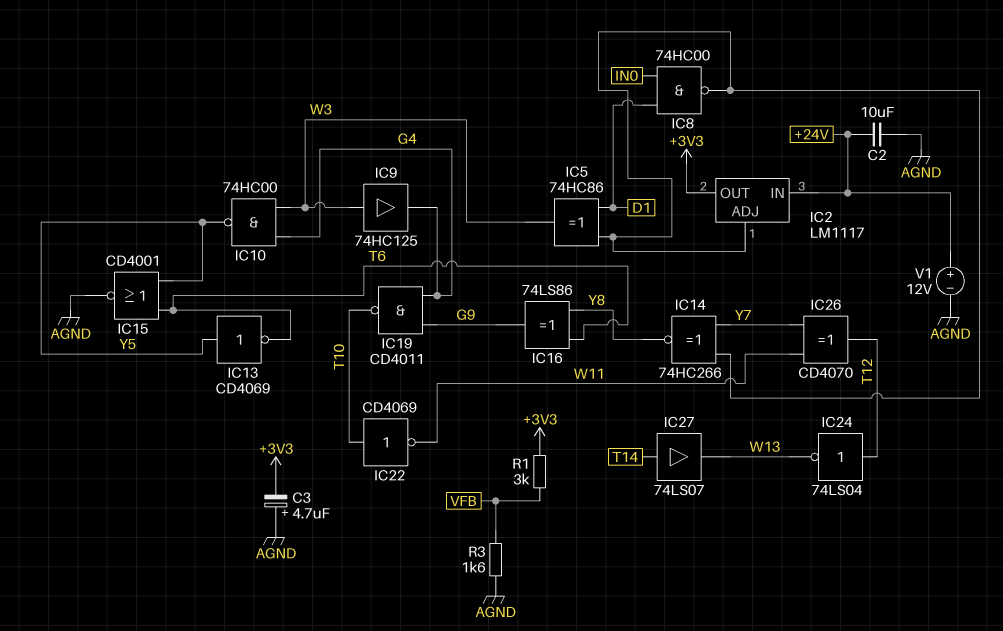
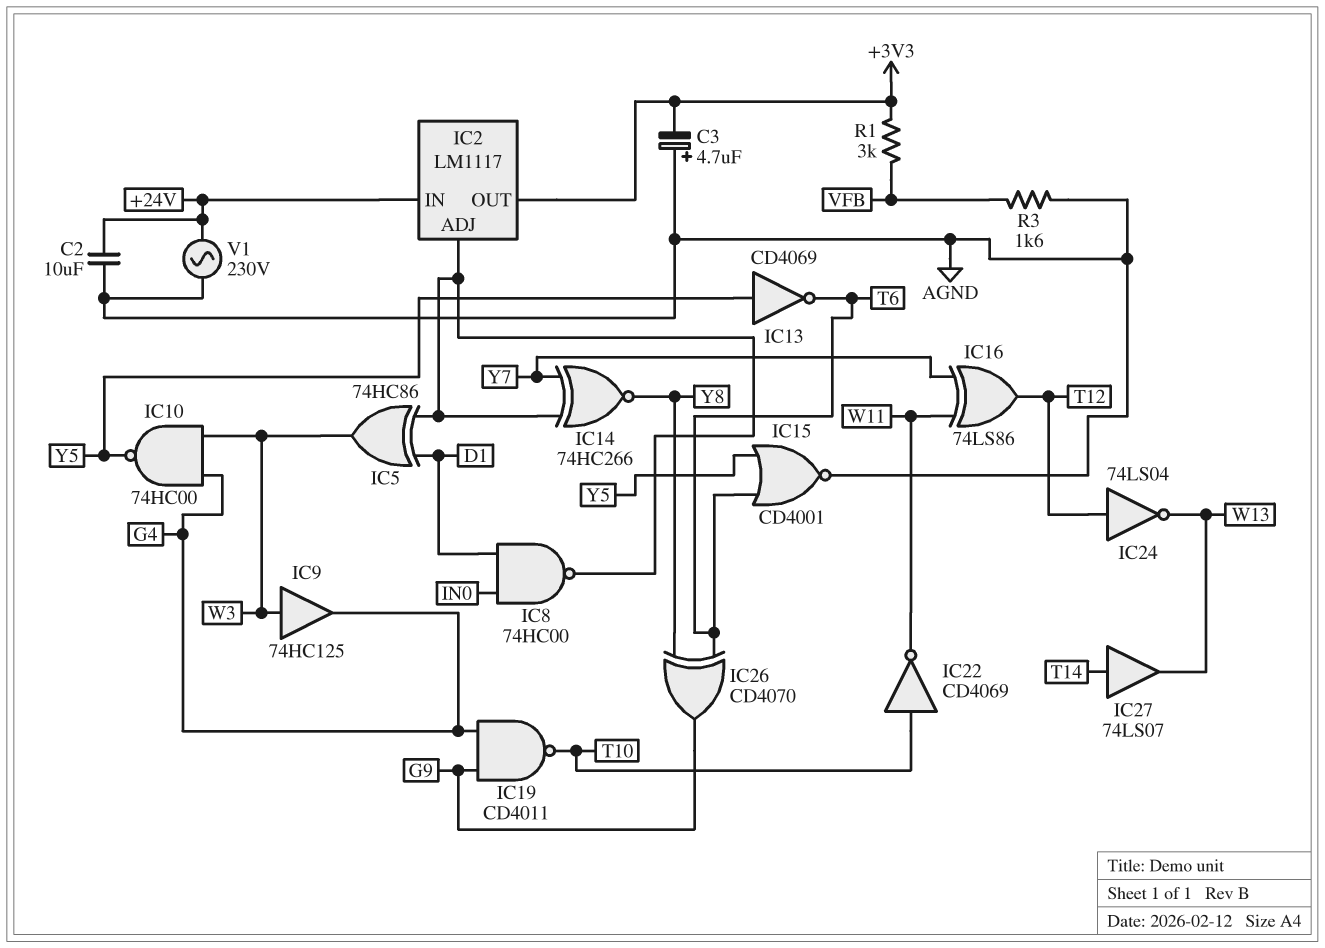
IC16: XOR 74LS86 (in T6, in Y8, out G9) -> XOR 74LS86 (in W11, in Y7, out T12)
IC26: XOR CD4070 (in W11, in Y7, out T12) -> XOR CD4070 (in T6, in Y8, out G9)
V1: 12V (plus +24V, minus AGND) -> AC 230V (+24V, AGND)

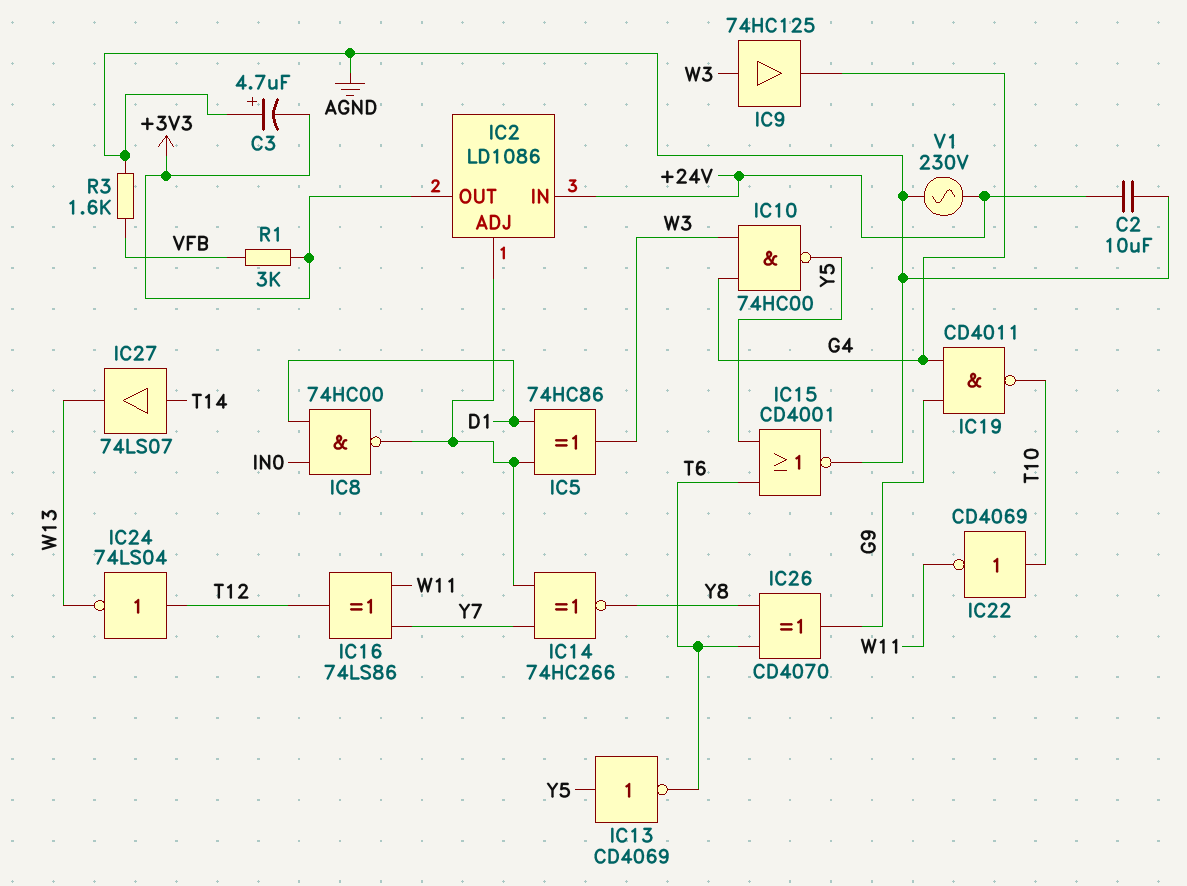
IC2: LM1117 -> LD1086

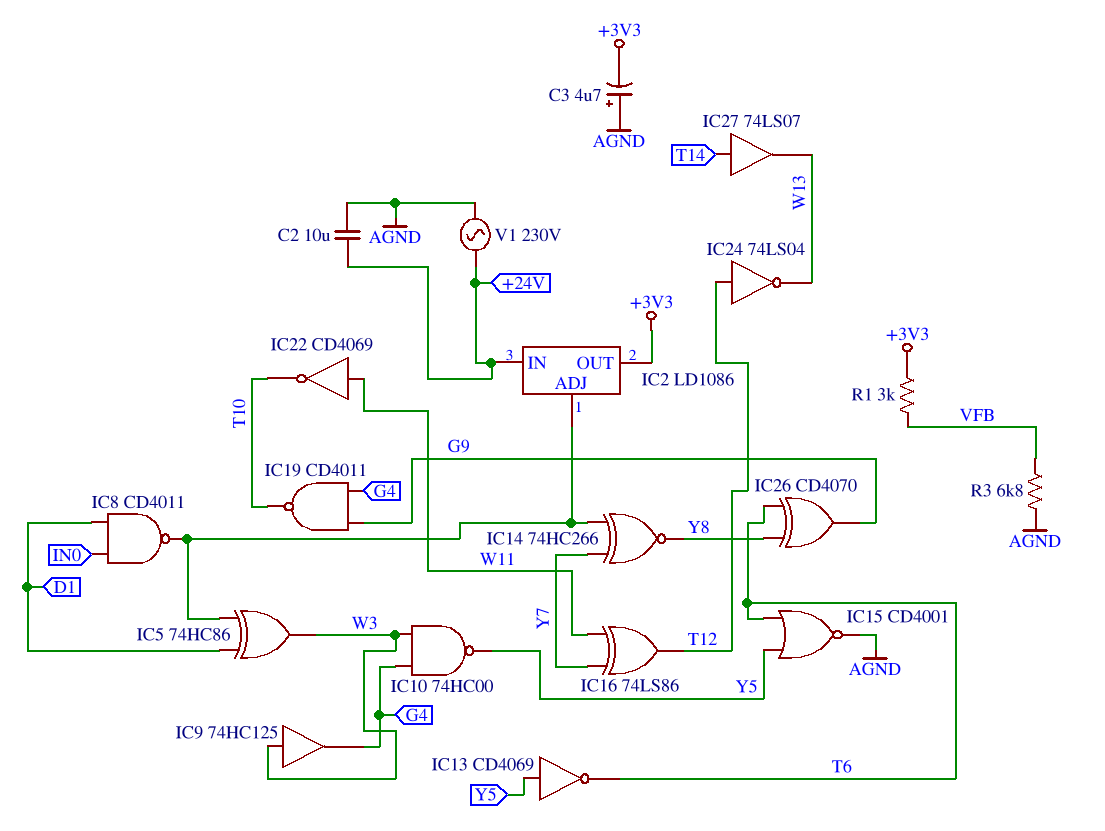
IC8: NAND 74HC00 (in D1, in IN0, out IC2/ADJ) -> NAND CD4011 (in D1, in IN0, out IC2/ADJ)
IC22: NOT CD4069 (in T10, out W11) -> NOT CD4069 (in W11, out T10)
R3: 1.6k (AGND, VFB) -> 6.8k (AGND, VFB)

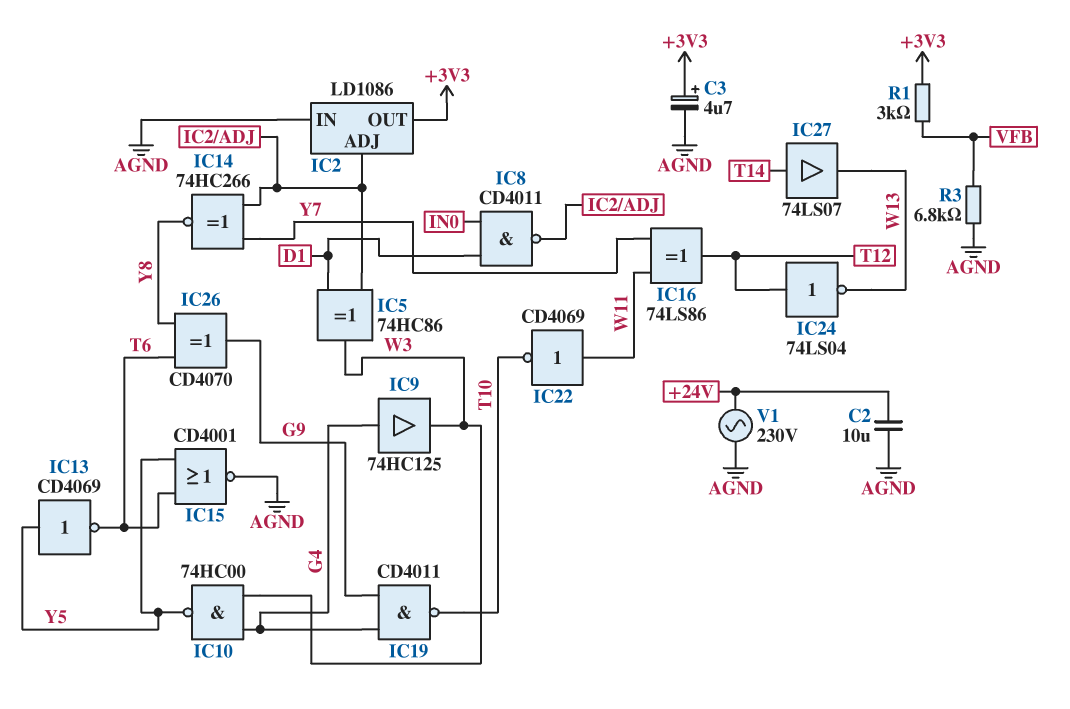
C3: 4.7uF (plus AGND, minus +3V3) -> 4.7uF (plus +3V3, minus AGND)
IC2 pin IN: +24V -> AGND
IC9: buffer 74HC125 (in W3, out G4) -> buffer 74HC125 (in G4, out W3)

